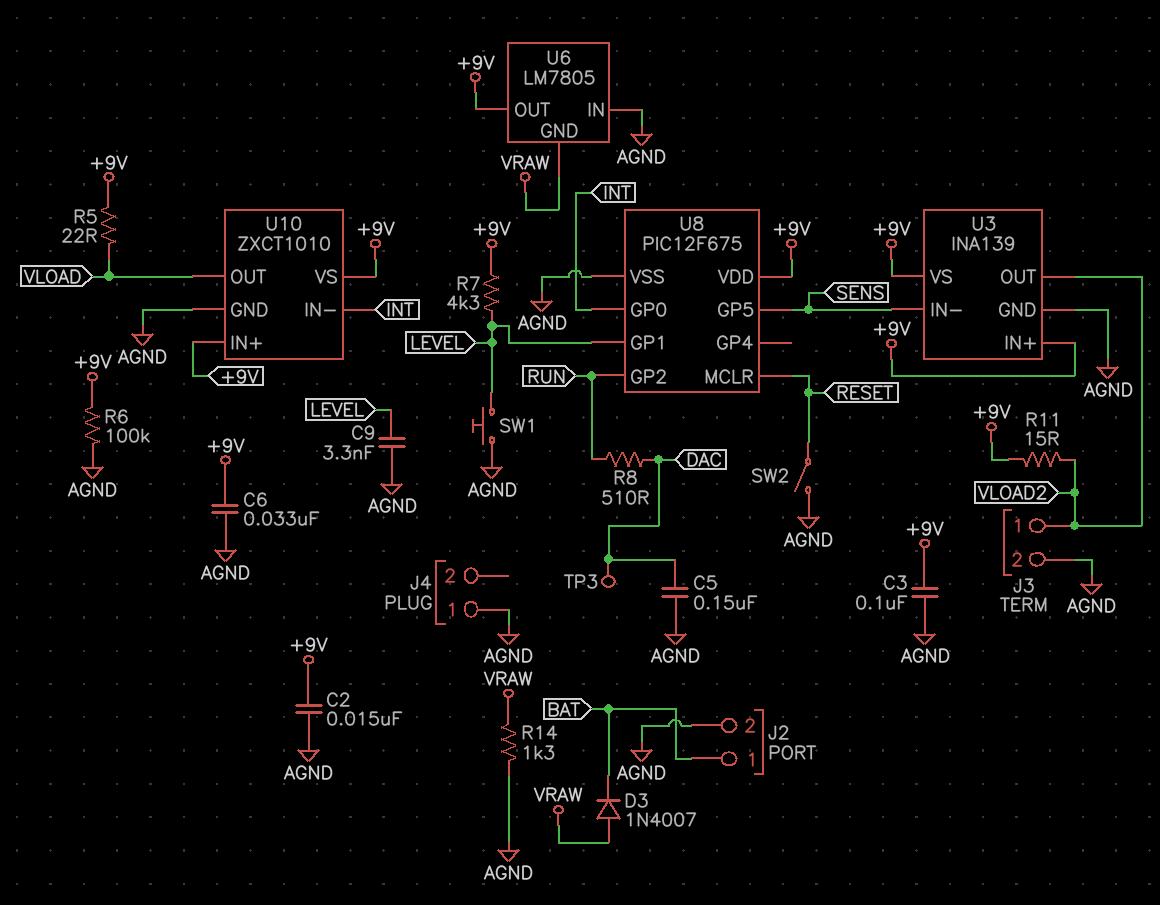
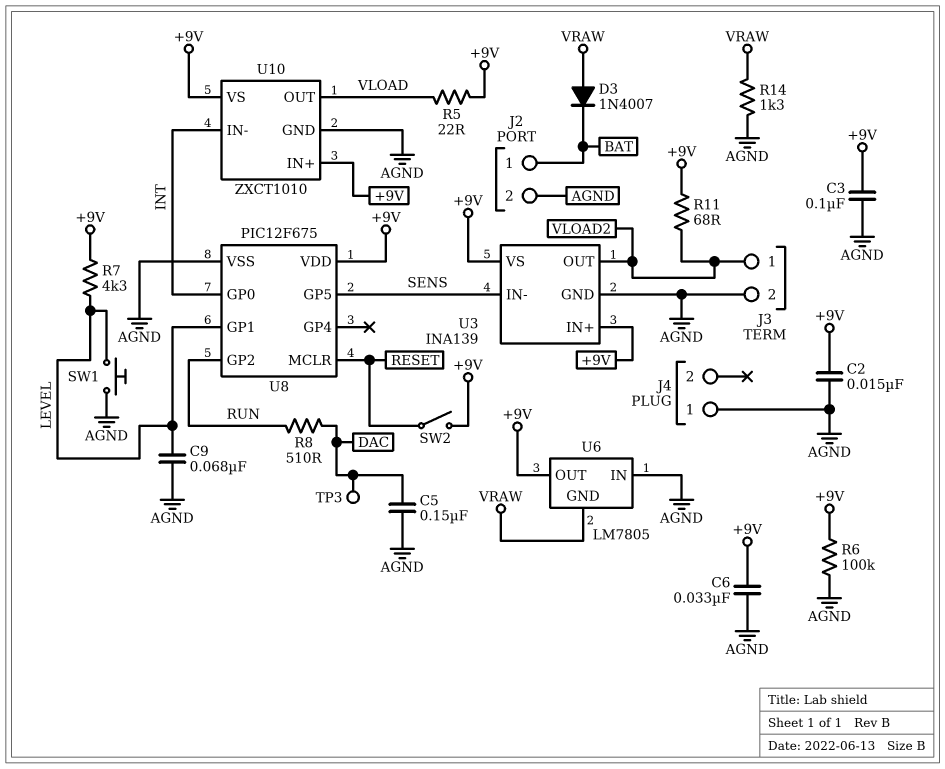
C9: 3.3nF (AGND, LEVEL) -> 68nF (AGND, LEVEL)
R11: 15 (+9V, VLOAD2) -> 68 (+9V, VLOAD2)
SW2: switch (AGND, RESET) -> switch (+9V, RESET)

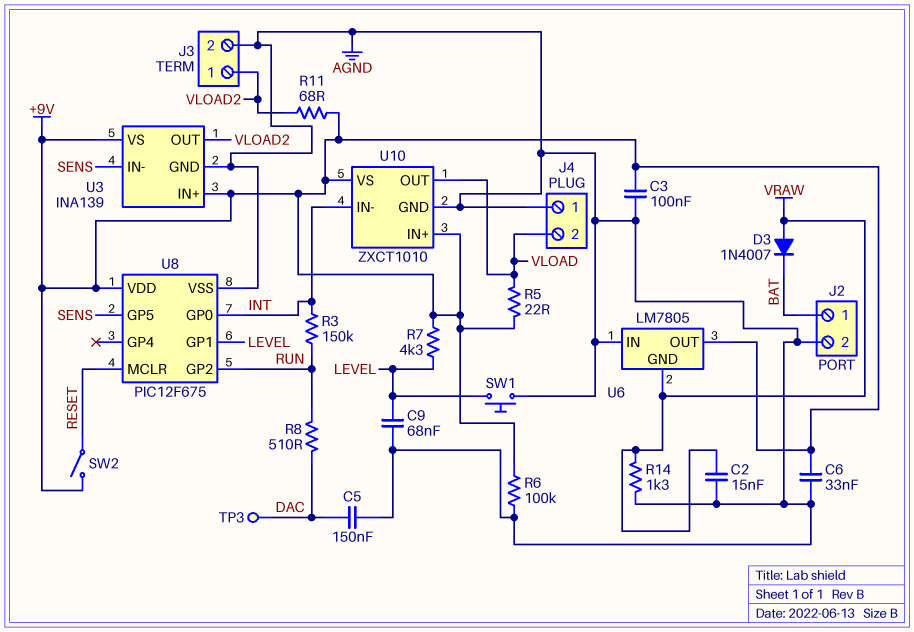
C2: 15nF (+9V, AGND) -> 15nF (AGND, VRAW)
J4 pin 2: none -> VLOAD
R3: none -> 150k (INT, RUN)

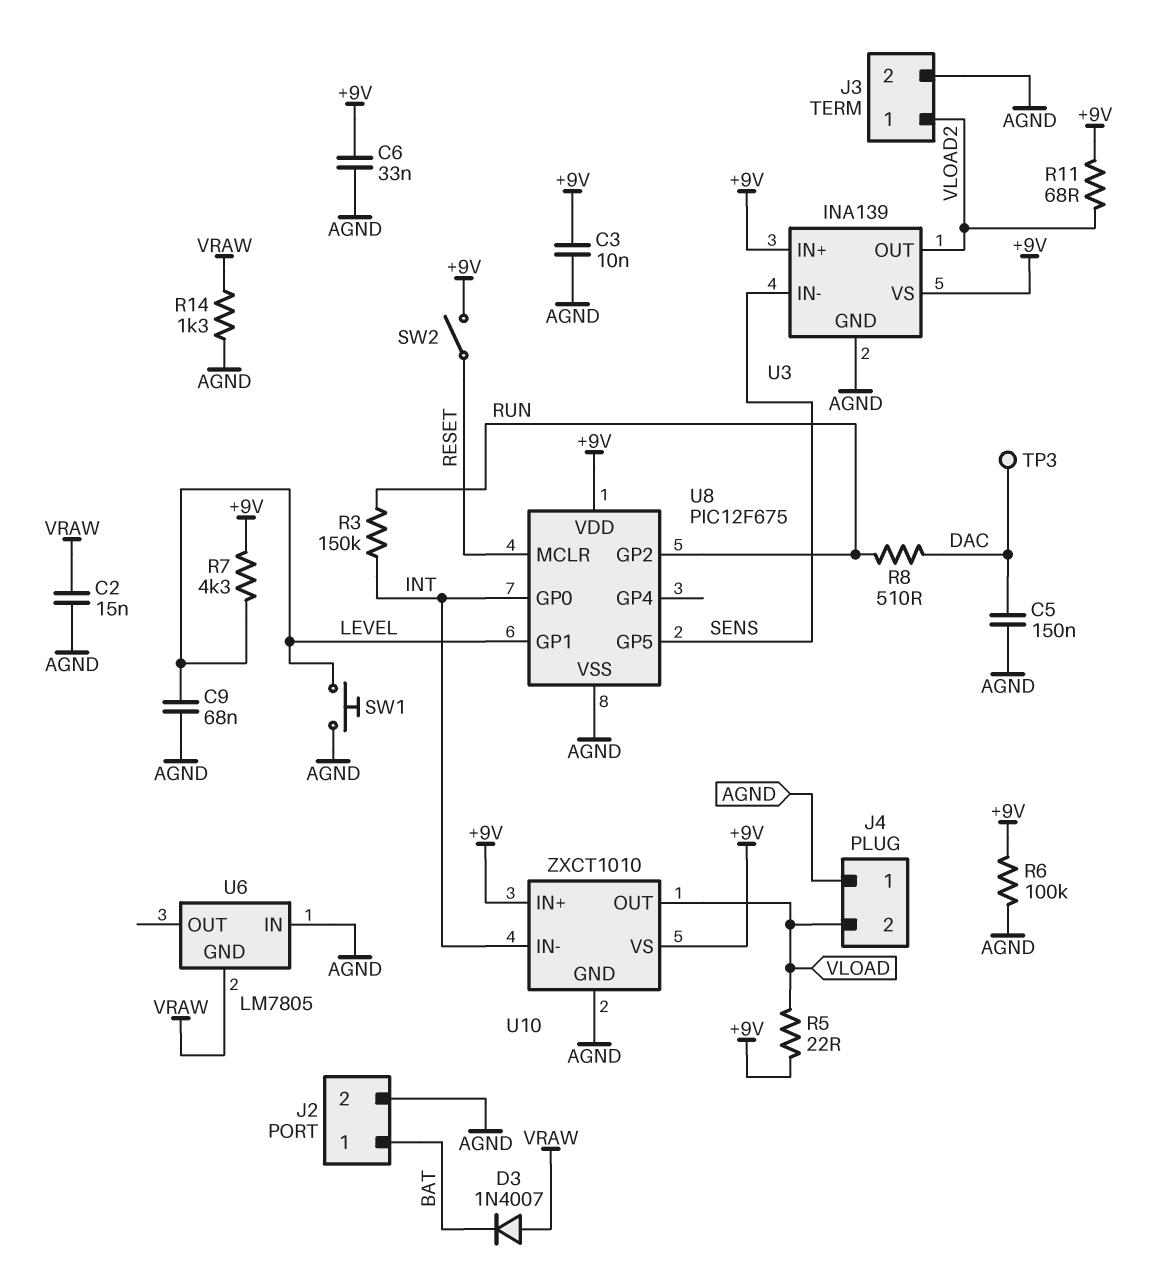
C3: 100nF (+9V, AGND) -> 10nF (+9V, AGND)
U6 pin OUT: +9V -> none

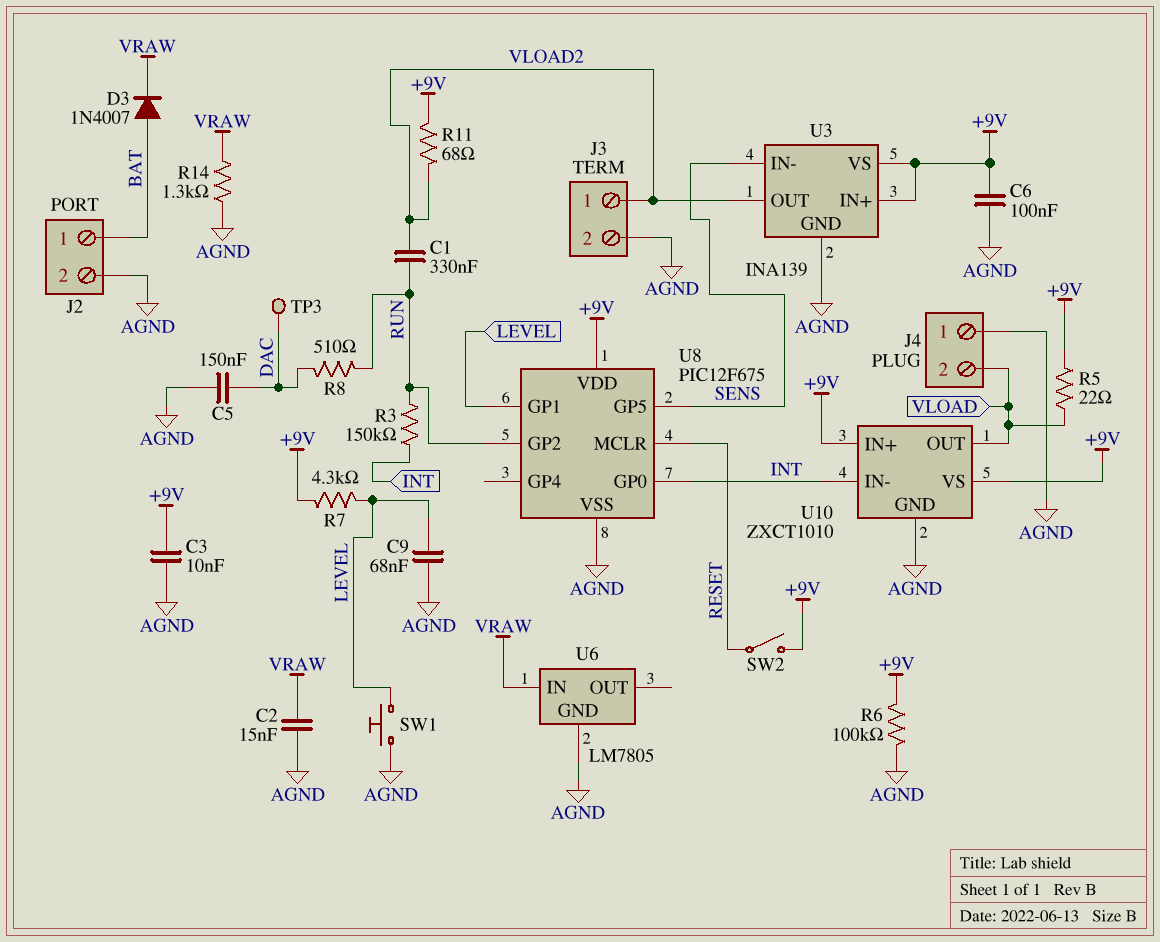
C1: none -> 330nF (RUN, VLOAD2)
C6: 33nF (+9V, AGND) -> 100nF (+9V, AGND)
D3: diode 1N4007 (A VRAW, K BAT) -> diode 1N4007 (A BAT, K VRAW)
U6 pin GND: VRAW -> AGND
U6 pin IN: AGND -> VRAW

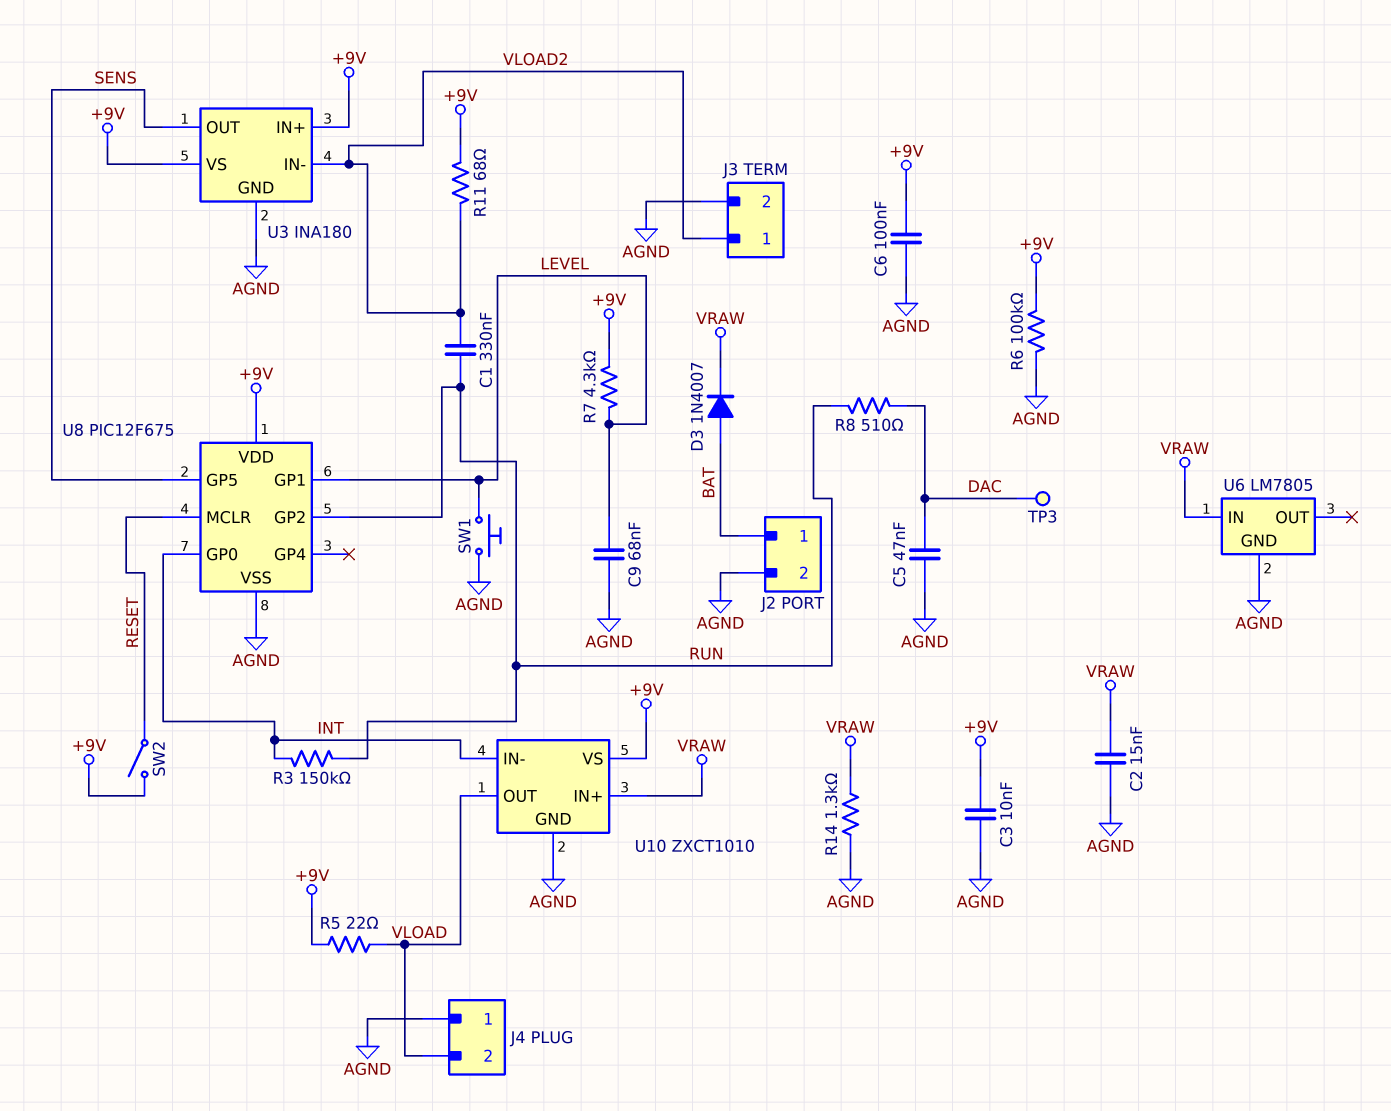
C5: 150nF (AGND, DAC) -> 47nF (AGND, DAC)
U3: INA139 -> INA180
U3 pin IN-: SENS -> VLOAD2
U3 pin OUT: VLOAD2 -> SENS
U10 pin IN+: +9V -> VRAW

